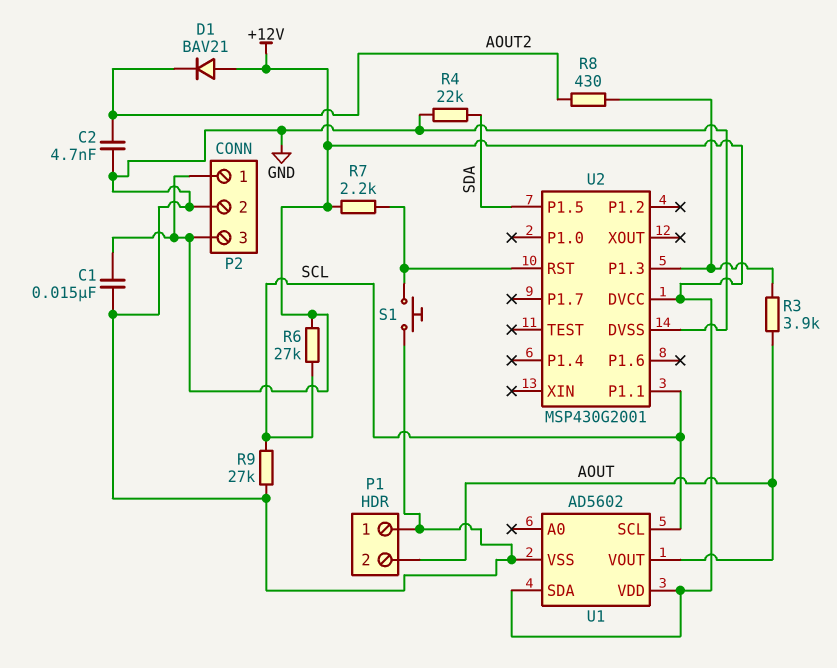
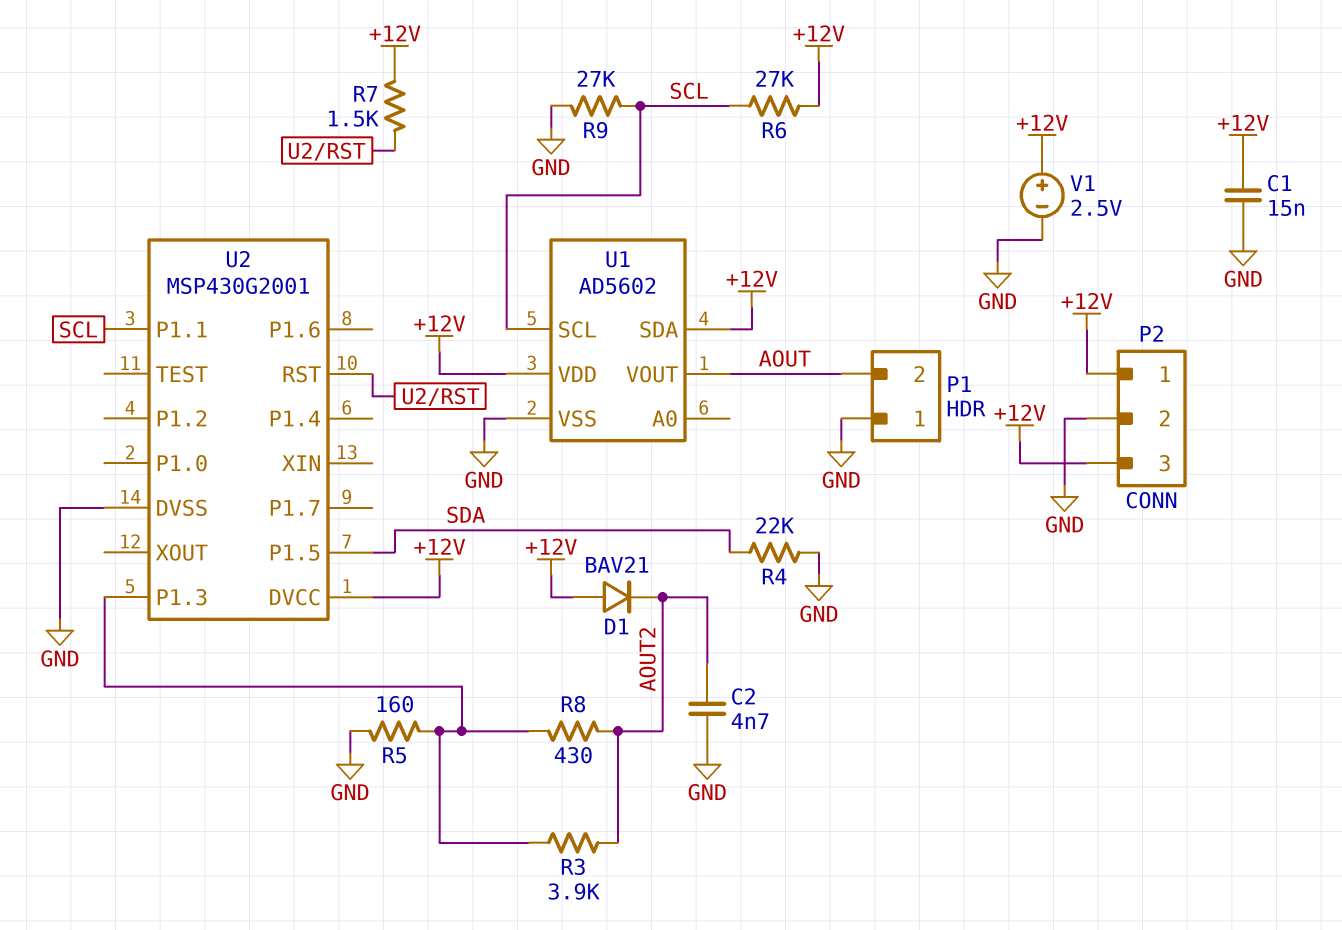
R3: 3.9k (AOUT, U2/P1.3) -> 3.9k (AOUT2, U2/P1.3)
R5: none -> 160 (GND, U2/P1.3)
R7: 2.2k (+12V, U2/RST) -> 1.5k (+12V, U2/RST)
S1: button (GND, U2/RST) -> none
V1: none -> 2.5V (plus +12V, minus GND)

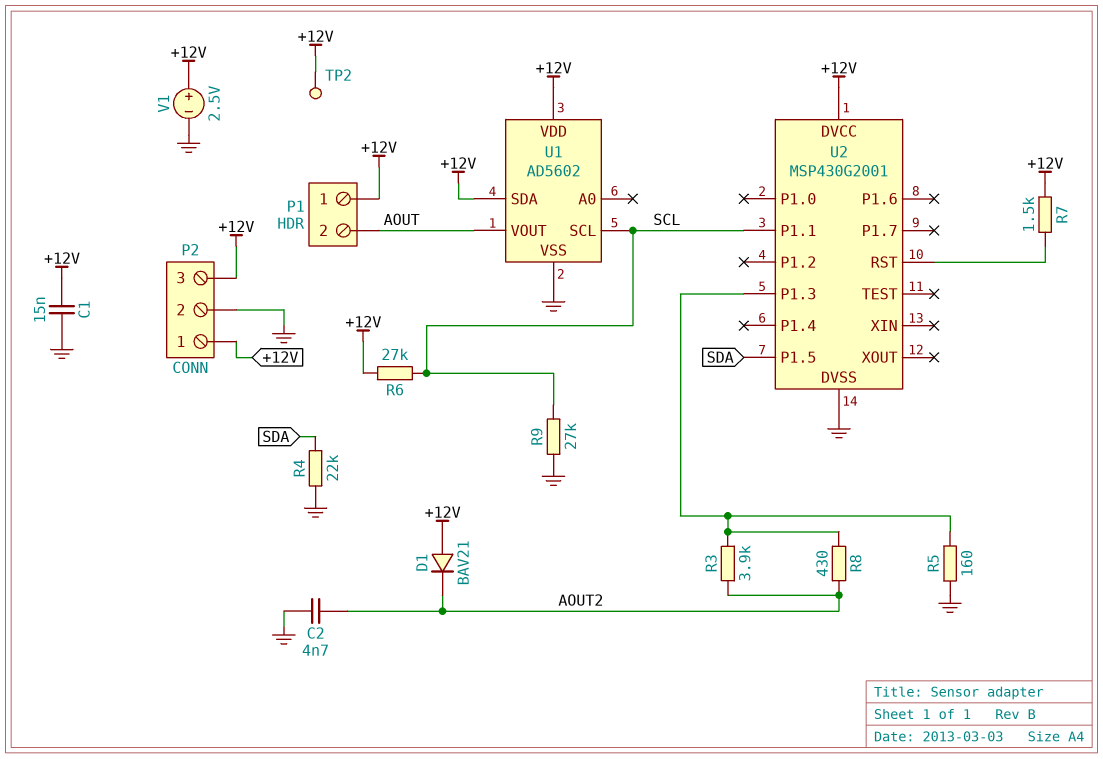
P1 pin 1: GND -> +12V
TP2: none -> test point (+12V)

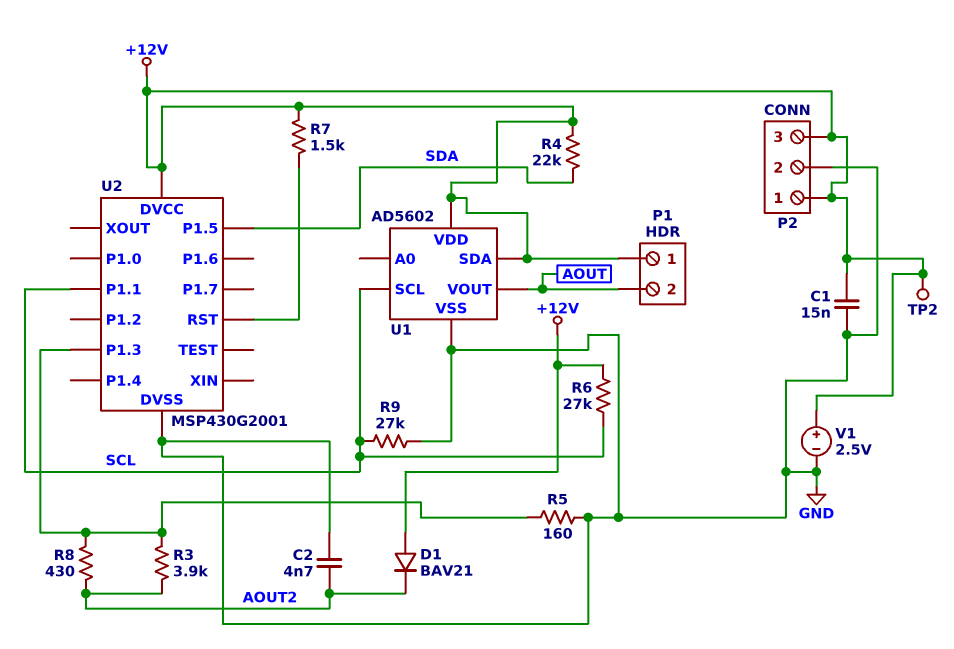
R4: 22k (GND, SDA) -> 22k (+12V, SDA)

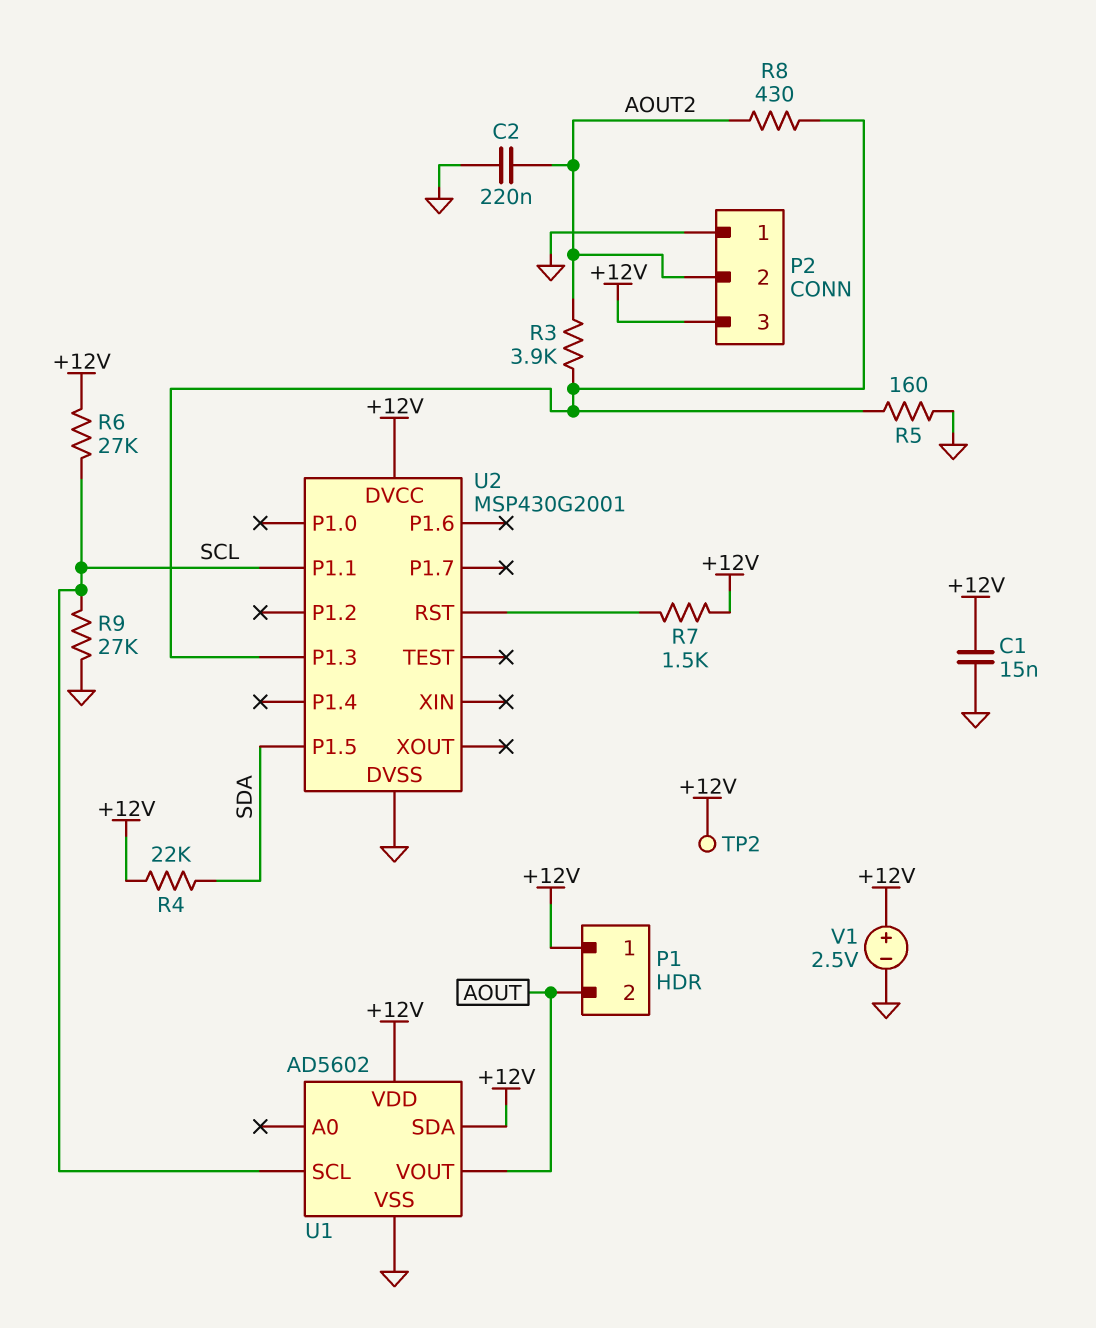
C2: 4.7nF (AOUT2, GND) -> 220nF (AOUT2, GND)
D1: diode BAV21 (A +12V, K AOUT2) -> none
P2 pin 1: +12V -> GND
P2 pin 2: GND -> AOUT2

